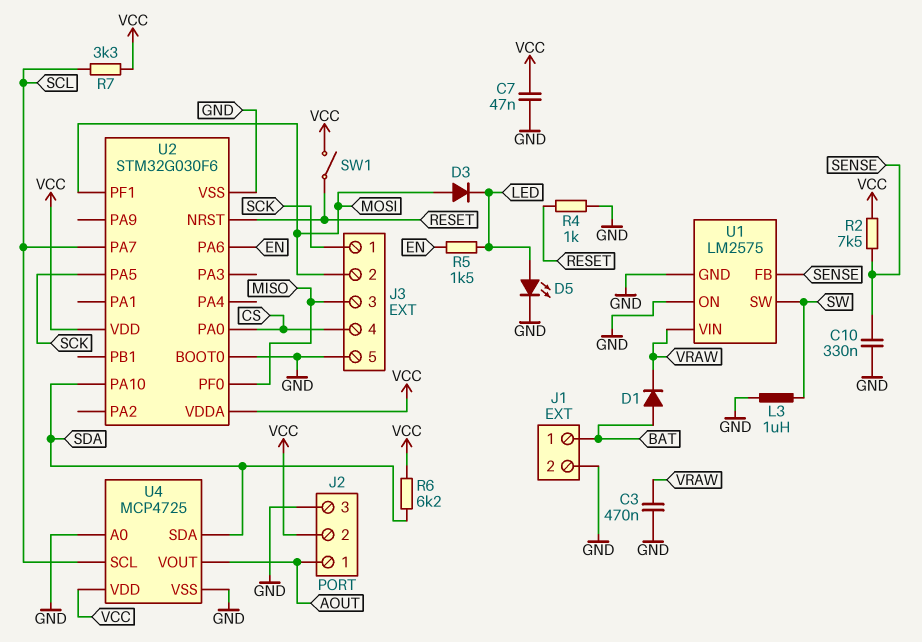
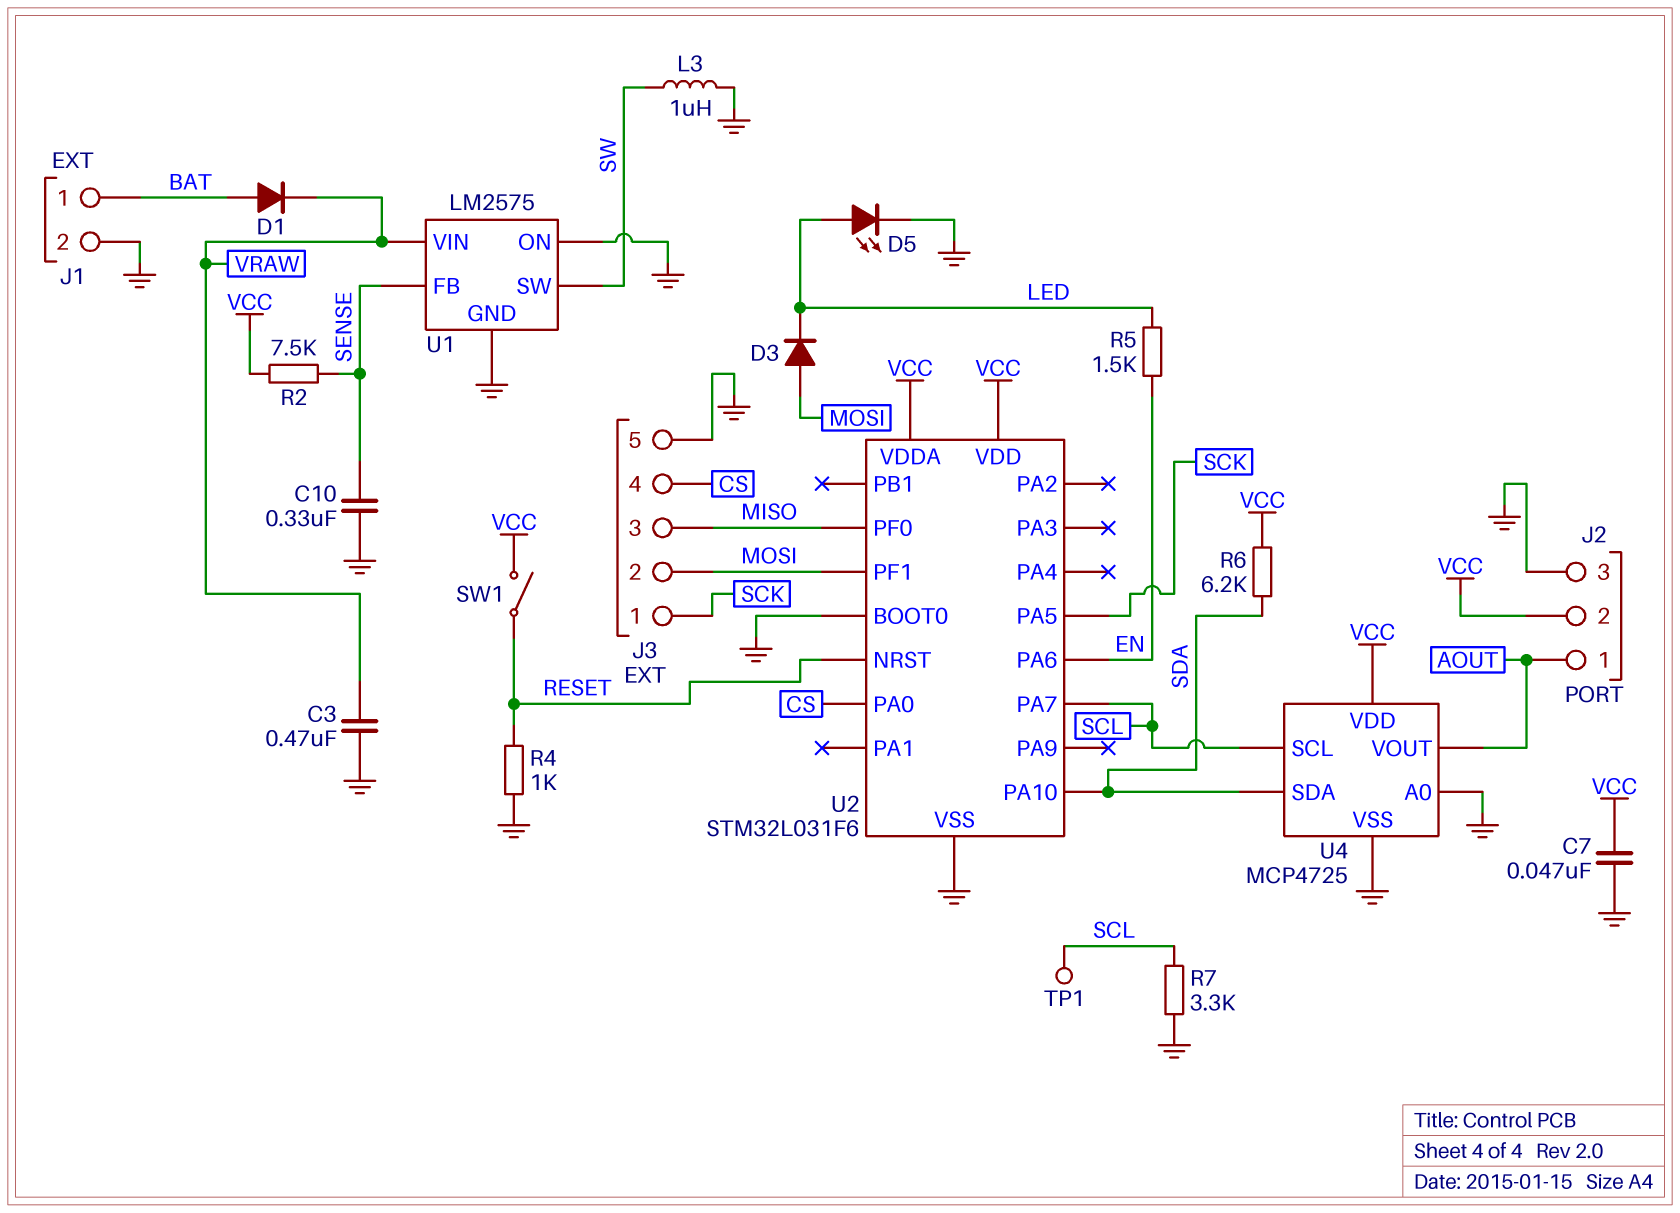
R7: 3.3k (SCL, VCC) -> 3.3k (GND, SCL)
TP1: none -> test point (SCL)
U2: STM32G030F6 -> STM32L031F6

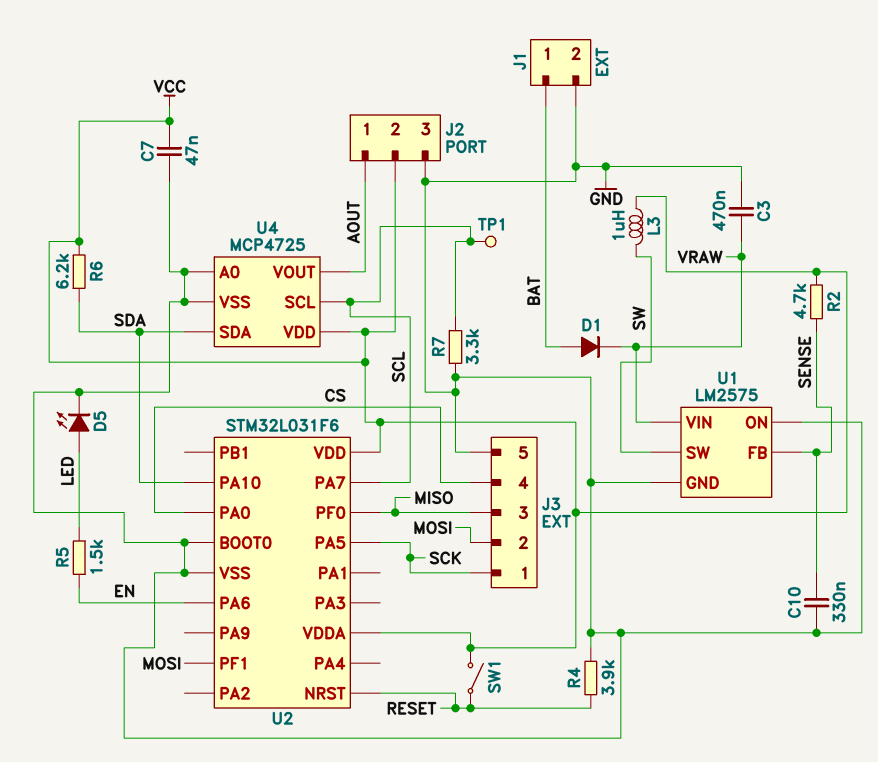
D3: diode (A MOSI, K LED) -> none
L3: 1uH (GND, SW) -> 1uH (SW, VCC)
R2: 7.5k (SENSE, VCC) -> 4.7k (SENSE, VCC)
R4: 1k (GND, RESET) -> 3.9k (GND, RESET)

